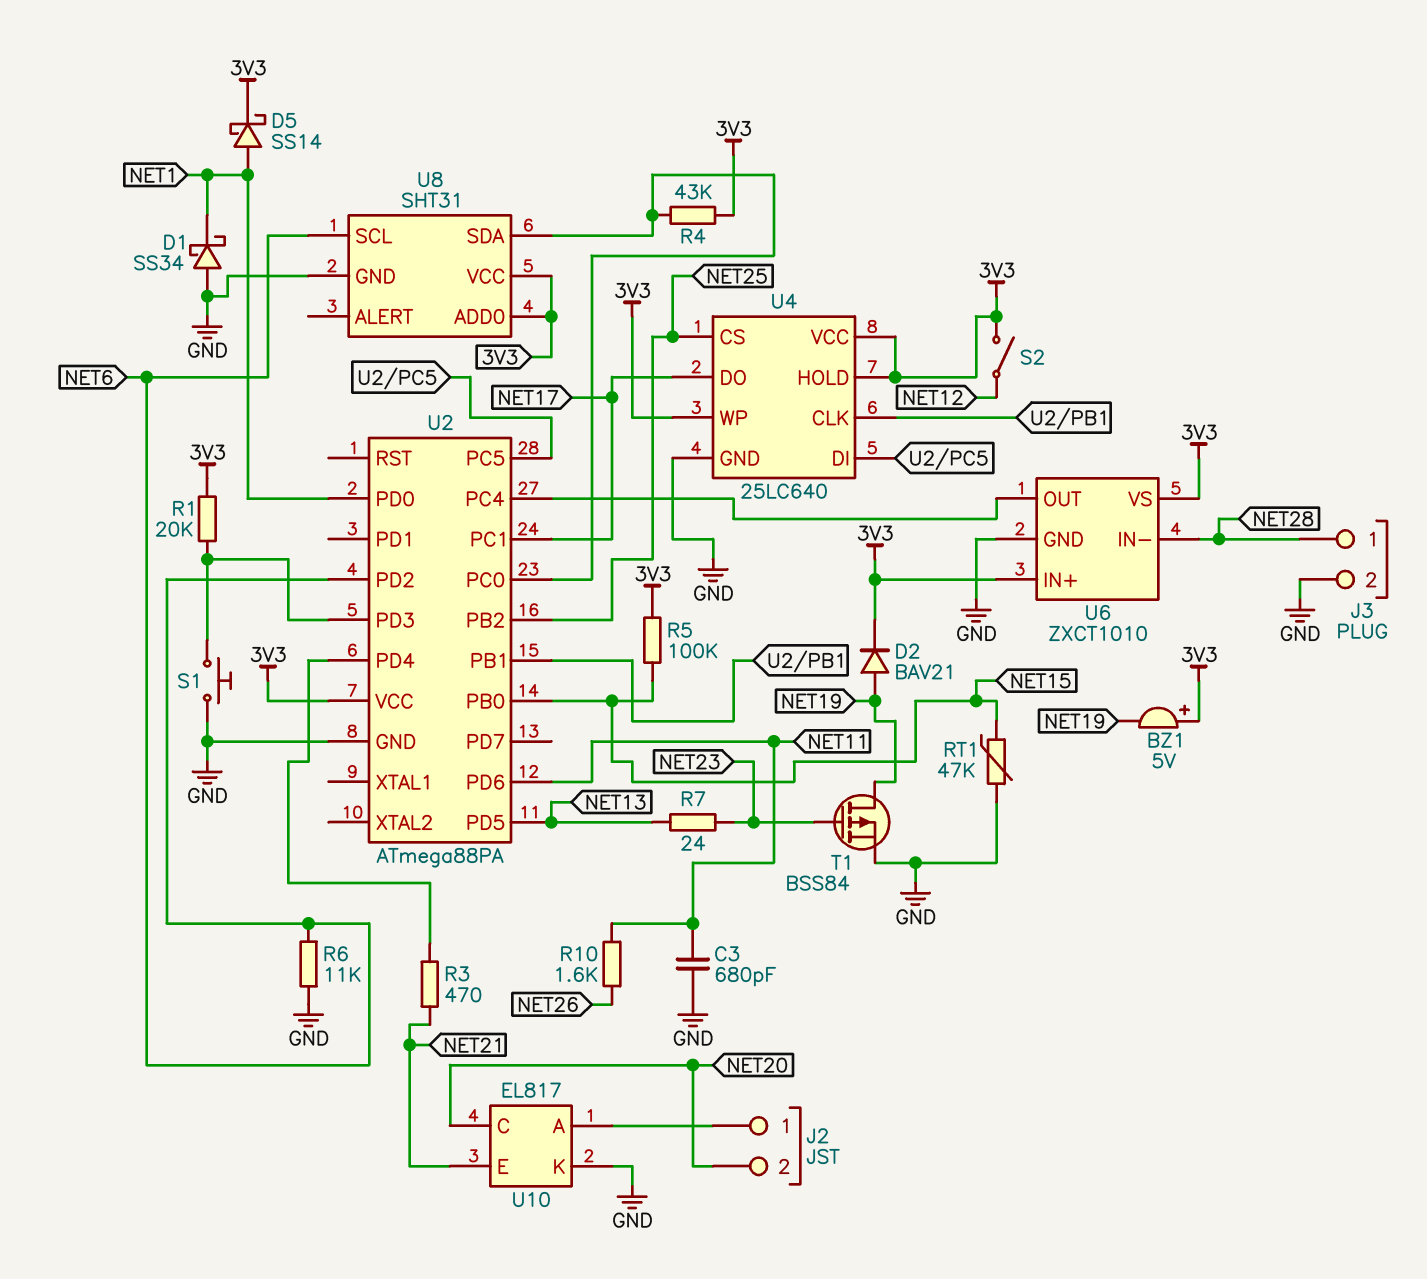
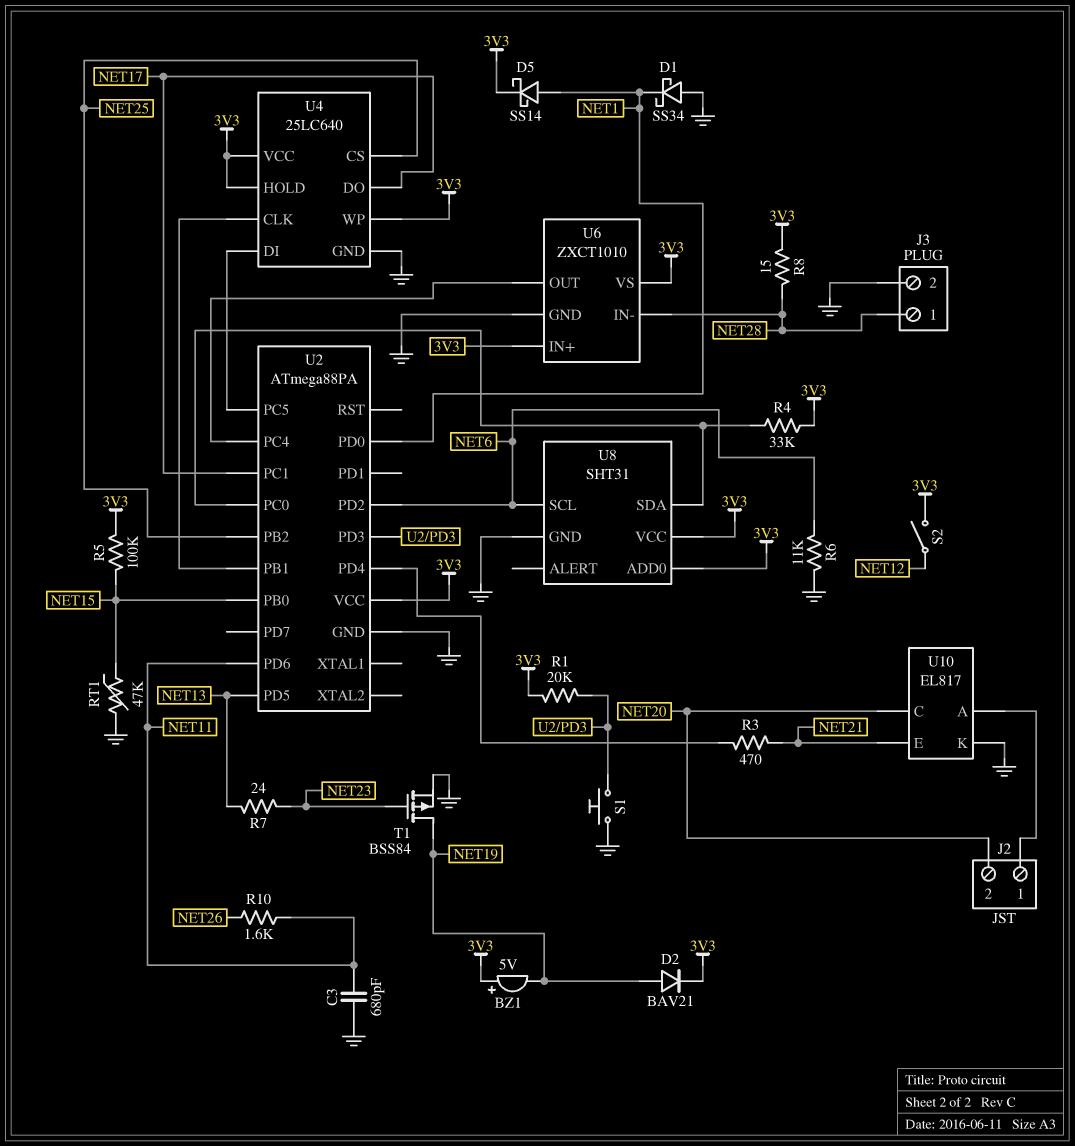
R4: 43k (3V3, U2/PC0) -> 33k (3V3, U2/PC0)
R8: none -> 15 (3V3, NET28)

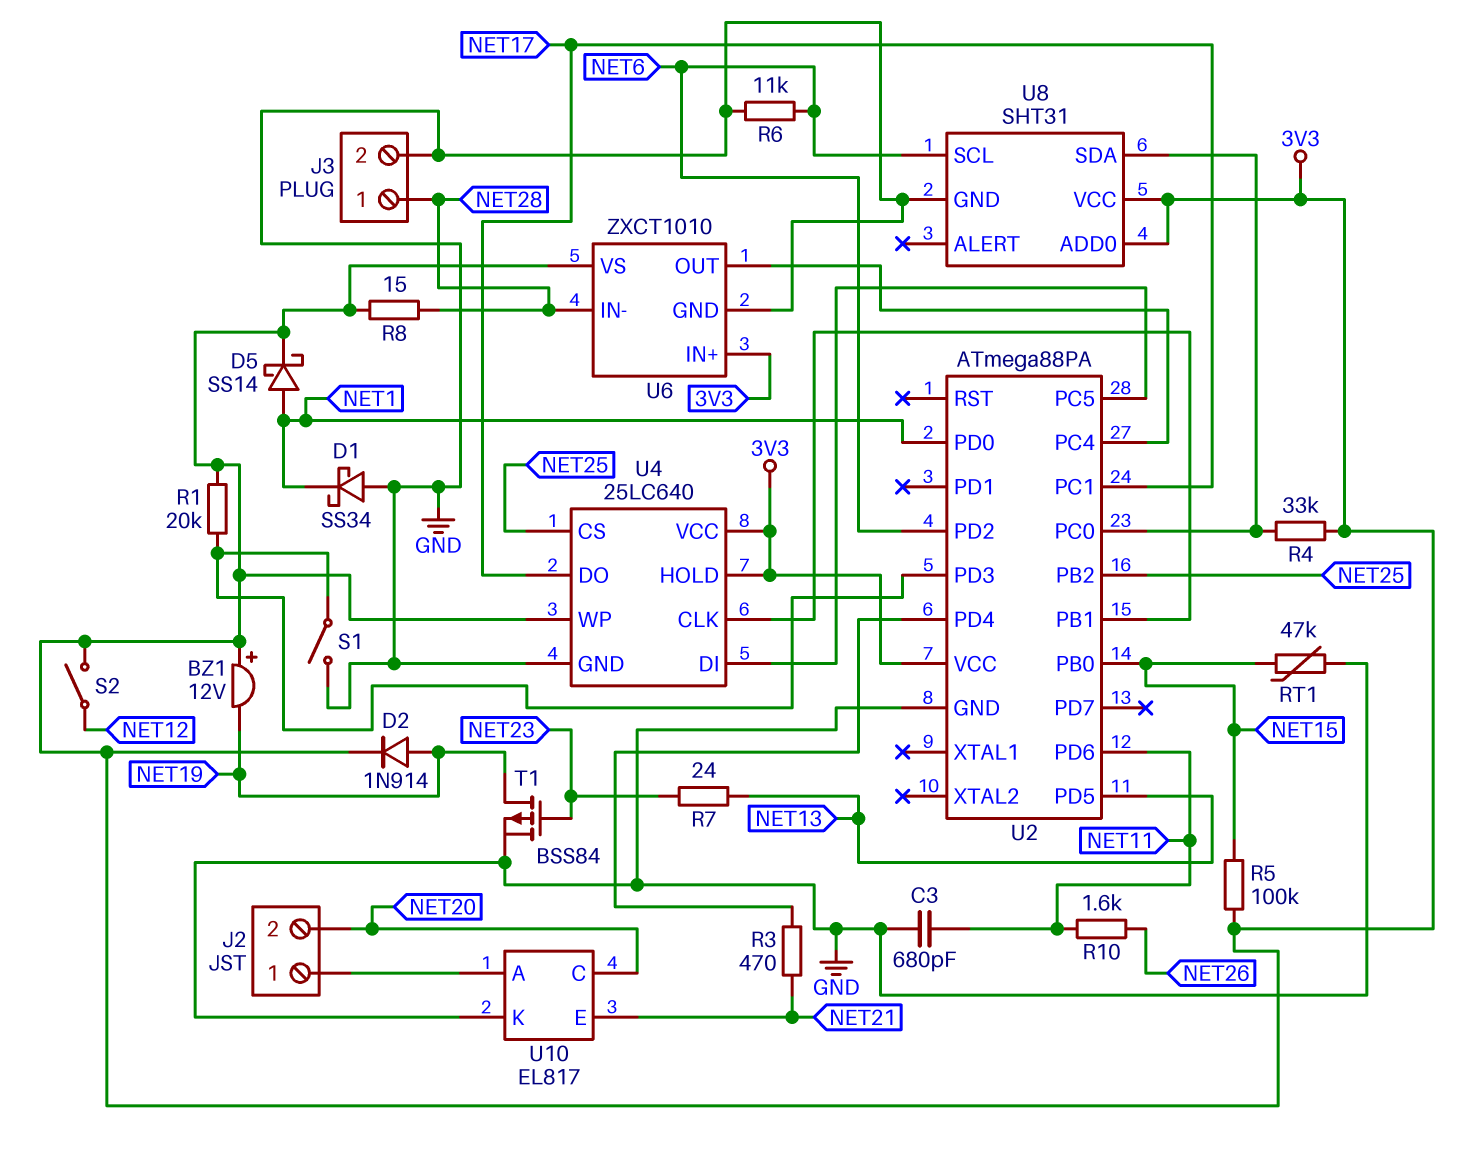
BZ1: buzzer 5V (plus 3V3, minus NET19) -> buzzer 12V (plus 3V3, minus NET19)
D2: diode BAV21 (A NET19, K 3V3) -> diode 1N914 (A NET19, K 3V3)
S1: button (GND, U2/PD3) -> switch (GND, U2/PD3)

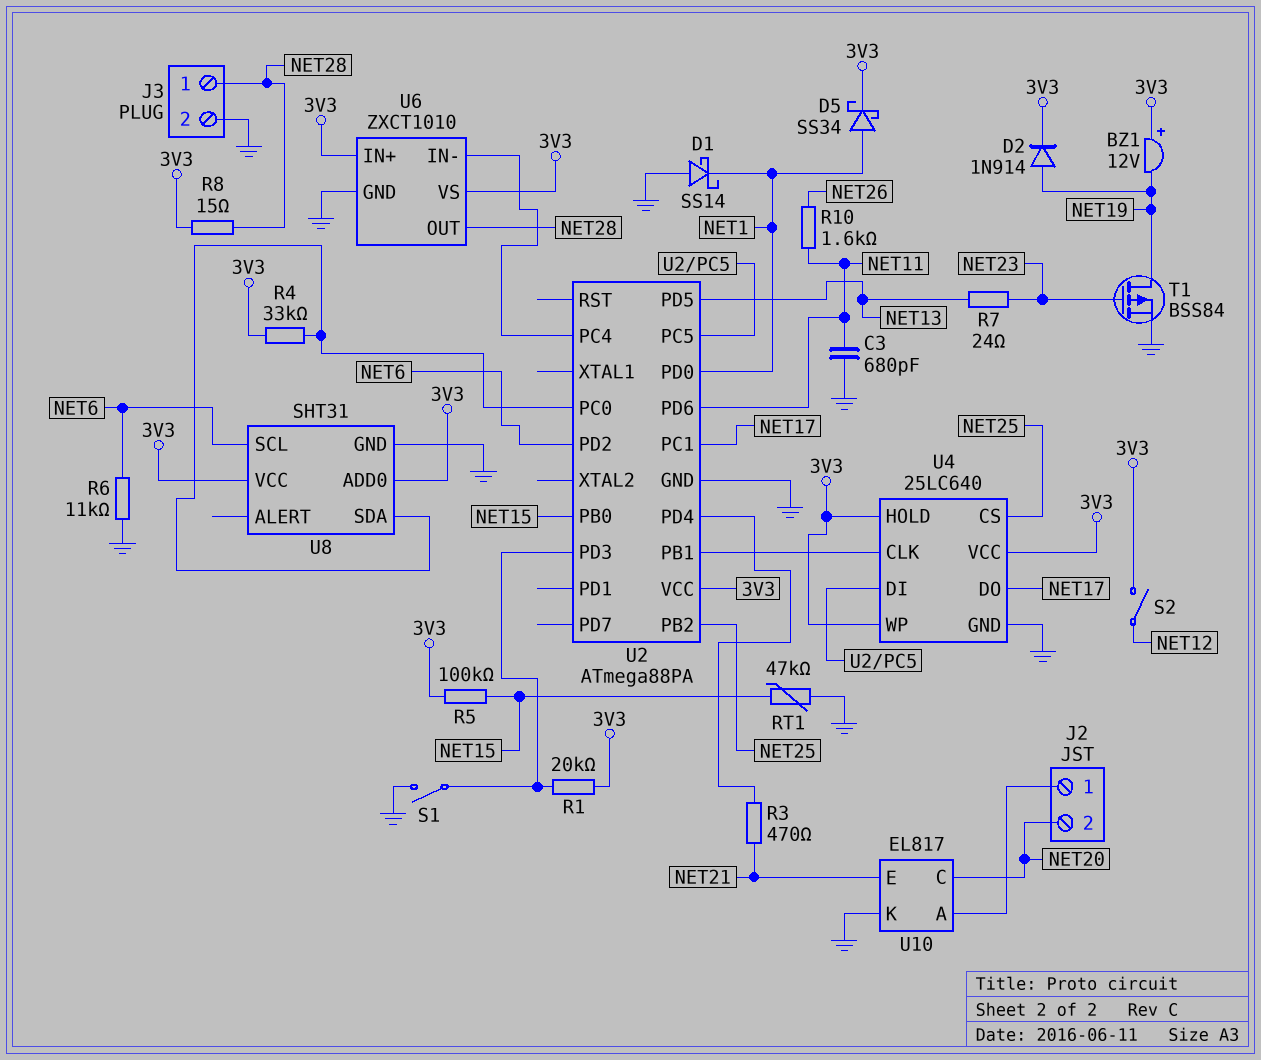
D1: schottky SS34 (A GND, K NET1) -> schottky SS14 (A GND, K NET1)
D5: schottky SS14 (A NET1, K 3V3) -> schottky SS34 (A NET1, K 3V3)
U6 pin IN-: NET28 -> U2/PC4
U6 pin OUT: U2/PC4 -> NET28

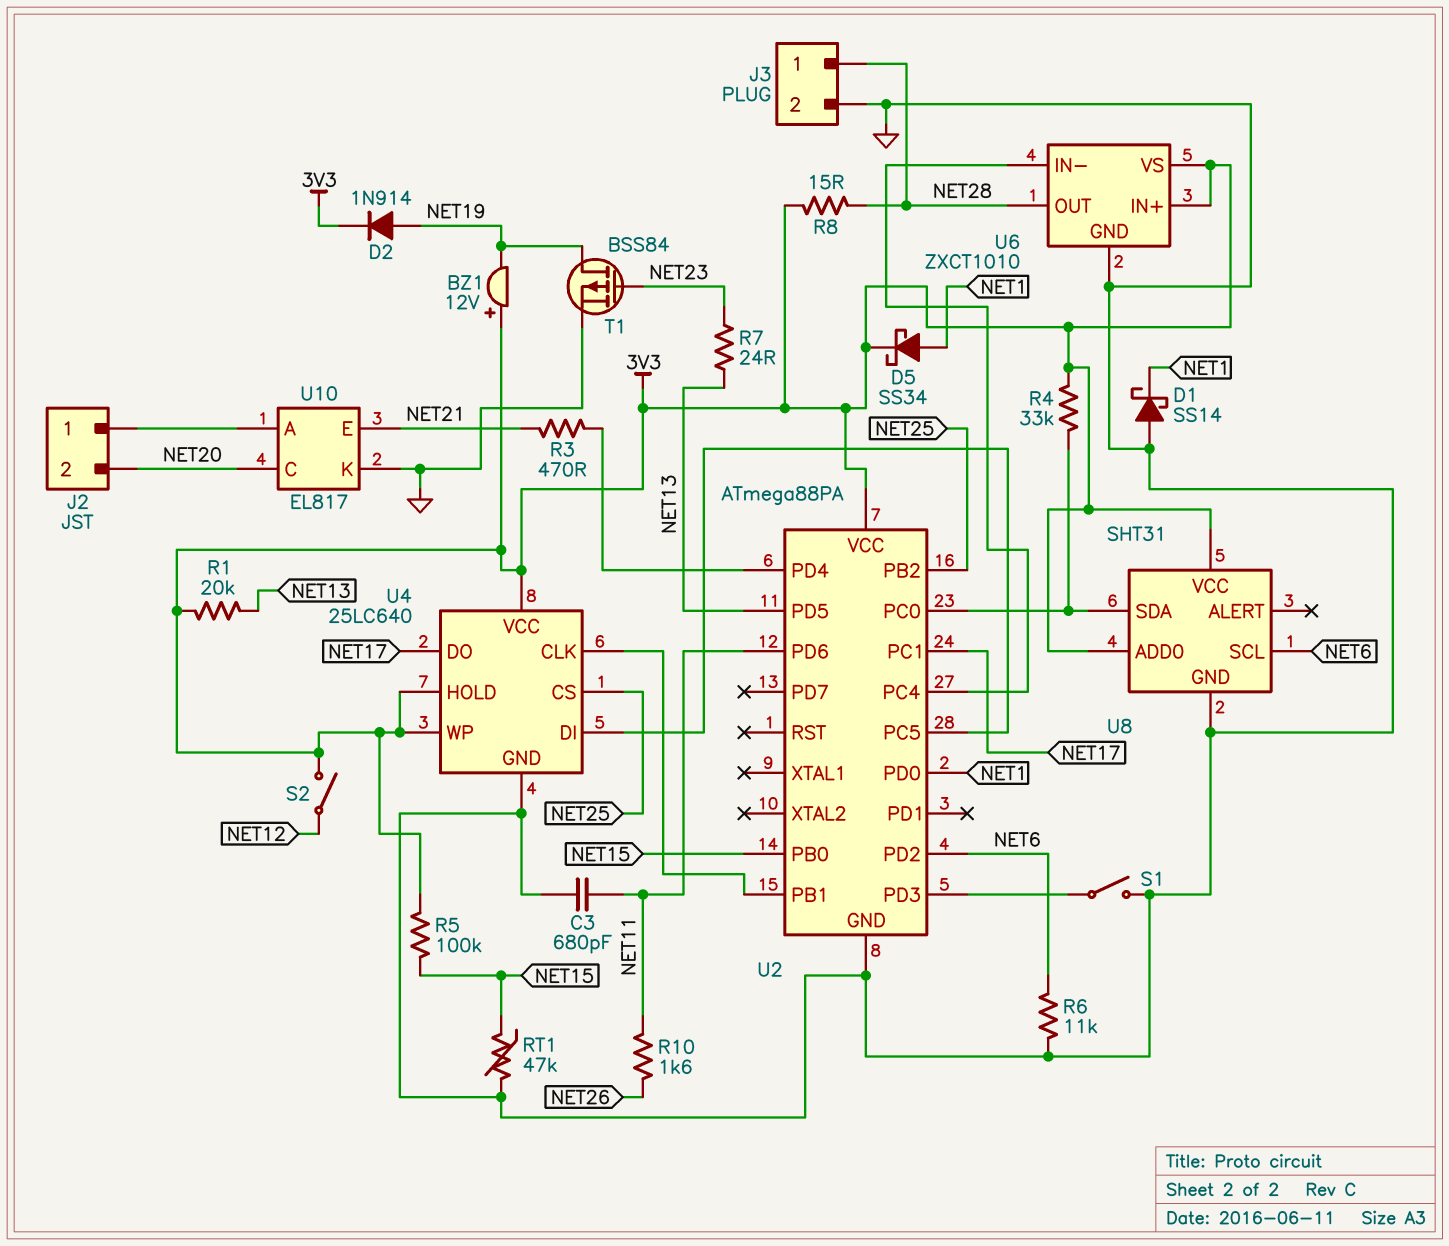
R1: 20k (3V3, U2/PD3) -> 20k (3V3, NET13)

